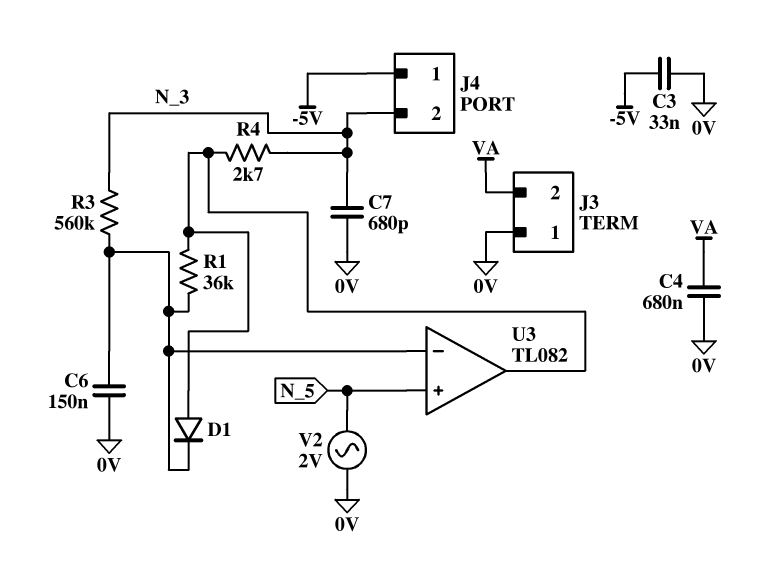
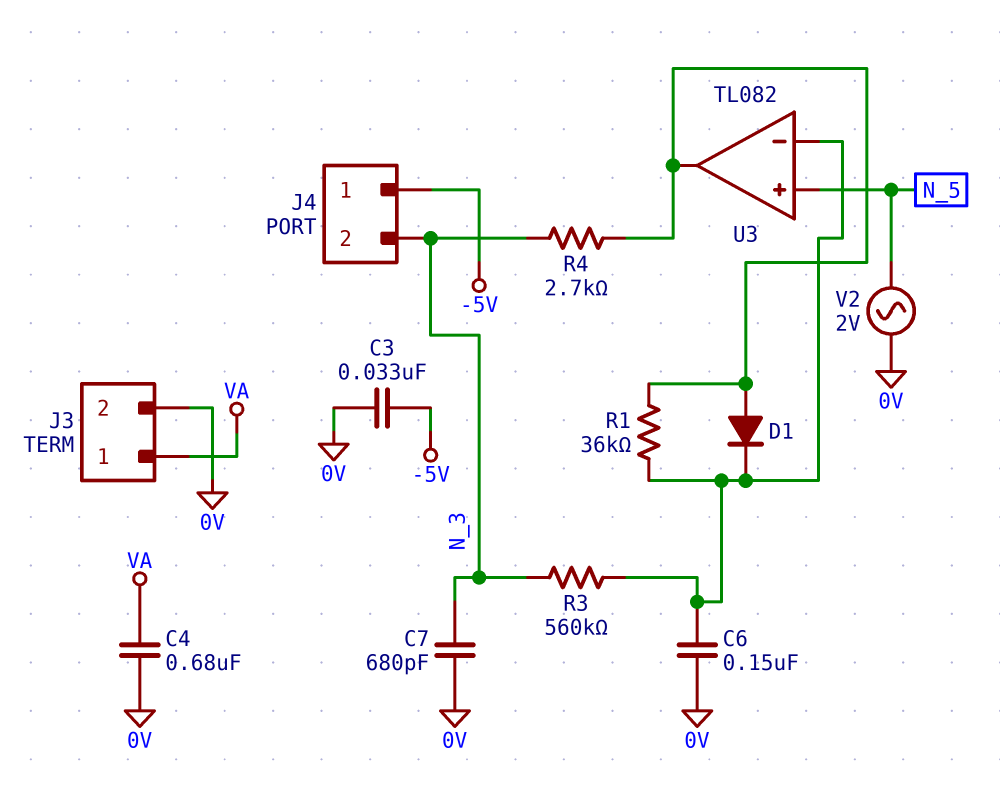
J3 pin 1: 0V -> VA
J3 pin 2: VA -> 0V

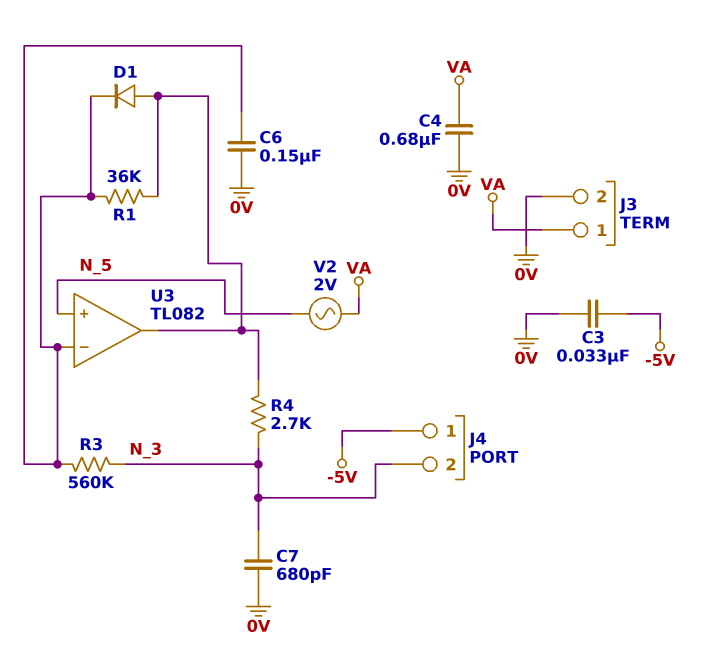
V2: AC 2V (0V, N_5) -> AC 2V (N_5, VA)

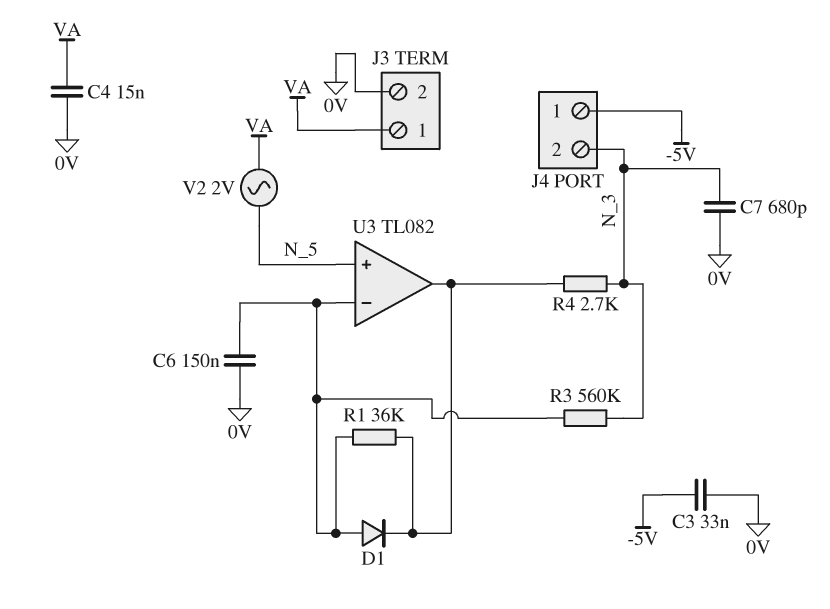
C4: 680nF (0V, VA) -> 15nF (0V, VA)
D1: diode (A U3/out, K U3/in-) -> diode (A U3/in-, K U3/out)

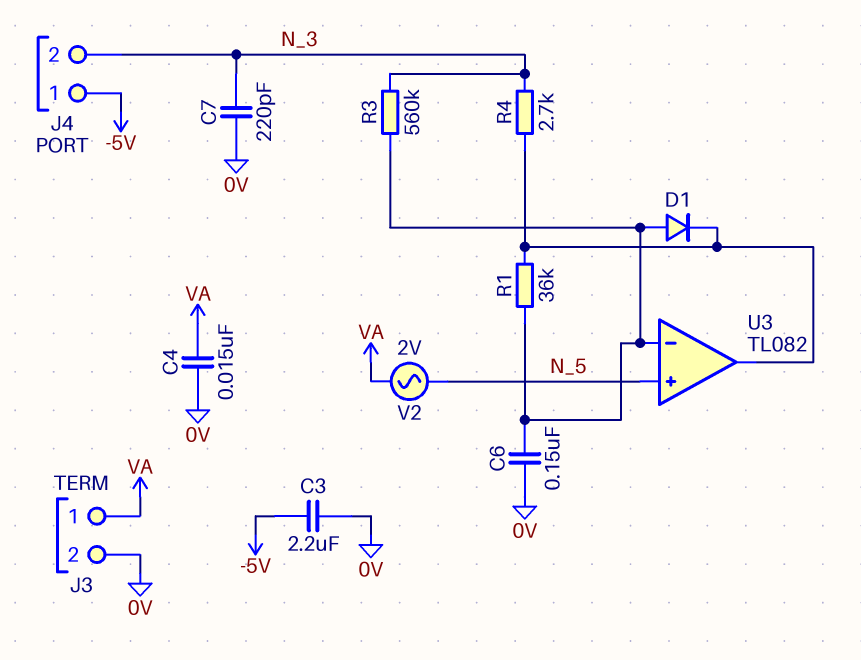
C3: 33nF (-5V, 0V) -> 2.2uF (-5V, 0V)
C7: 680pF (0V, N_3) -> 220pF (0V, N_3)

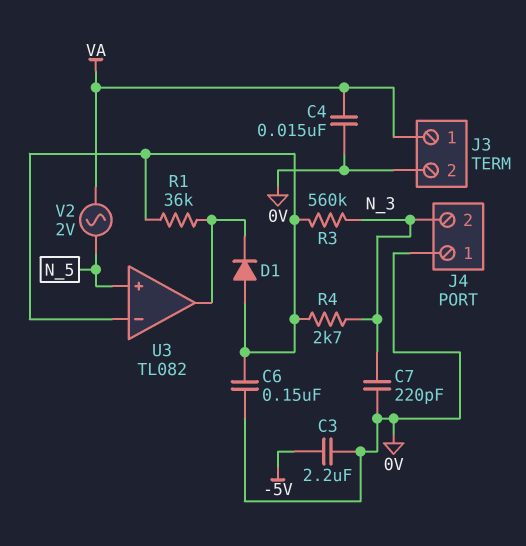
J4 pin 1: -5V -> 0V
R4: 2.7k (N_3, U3/out) -> 2.7k (N_3, U3/in-)

